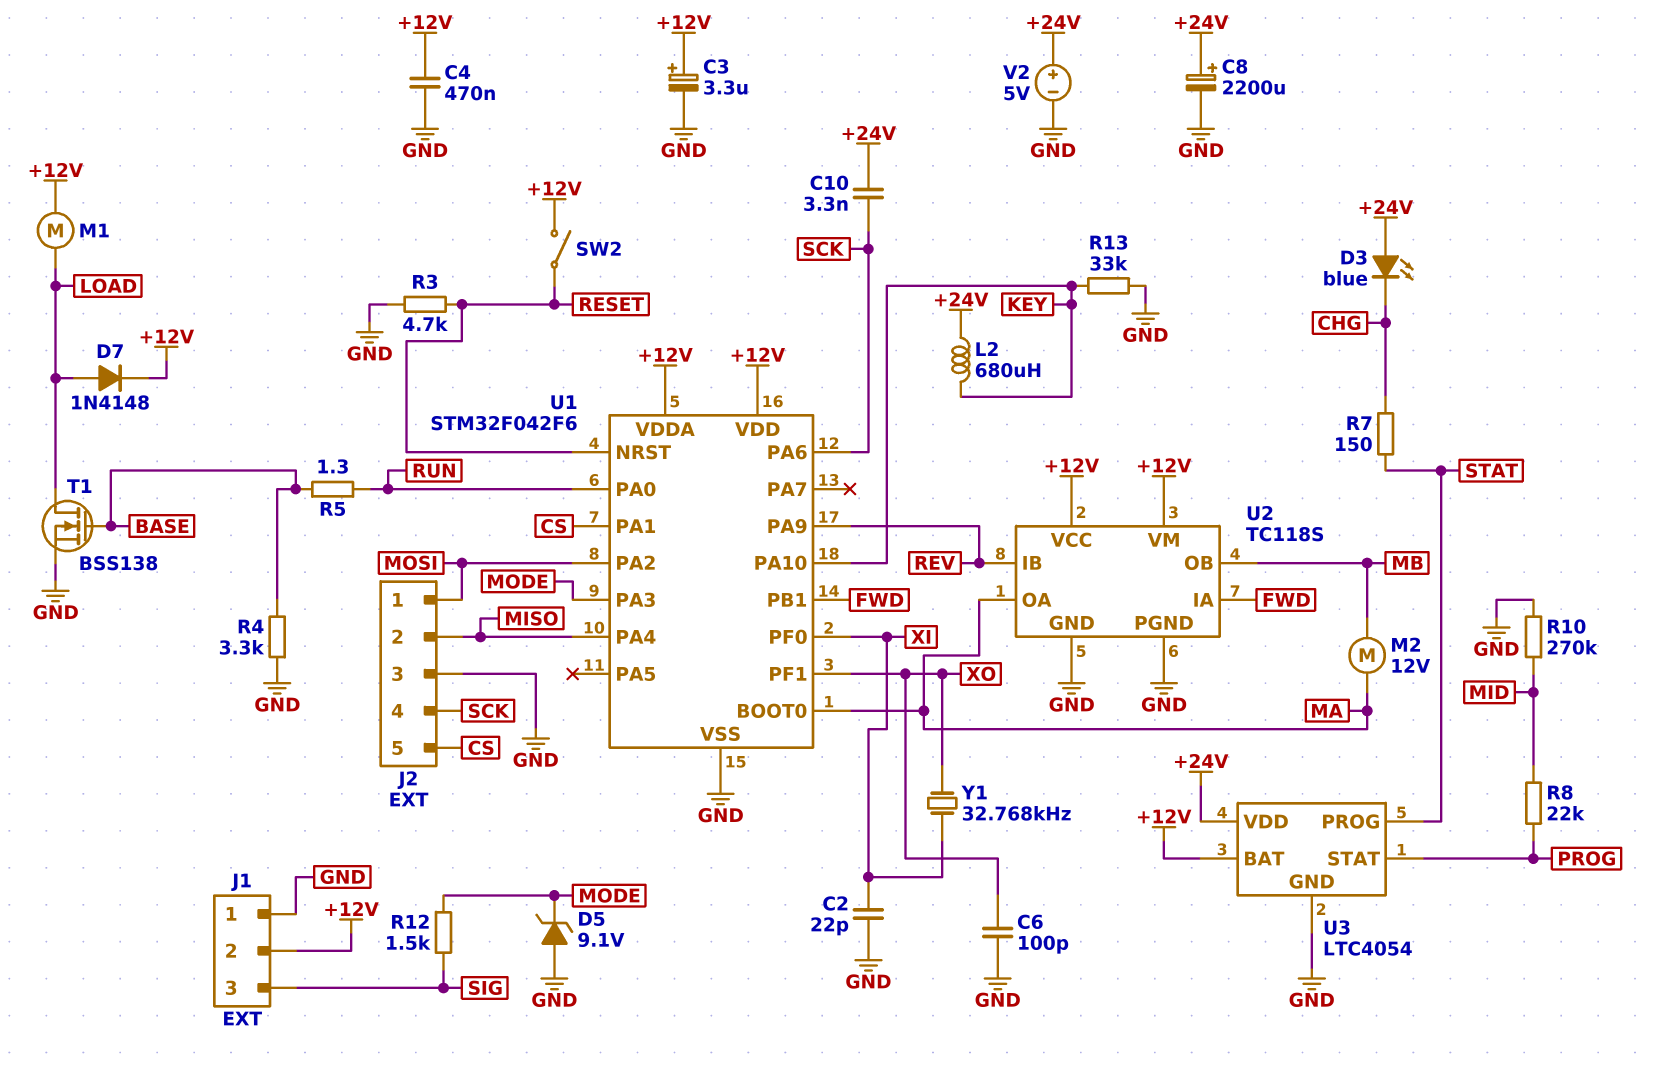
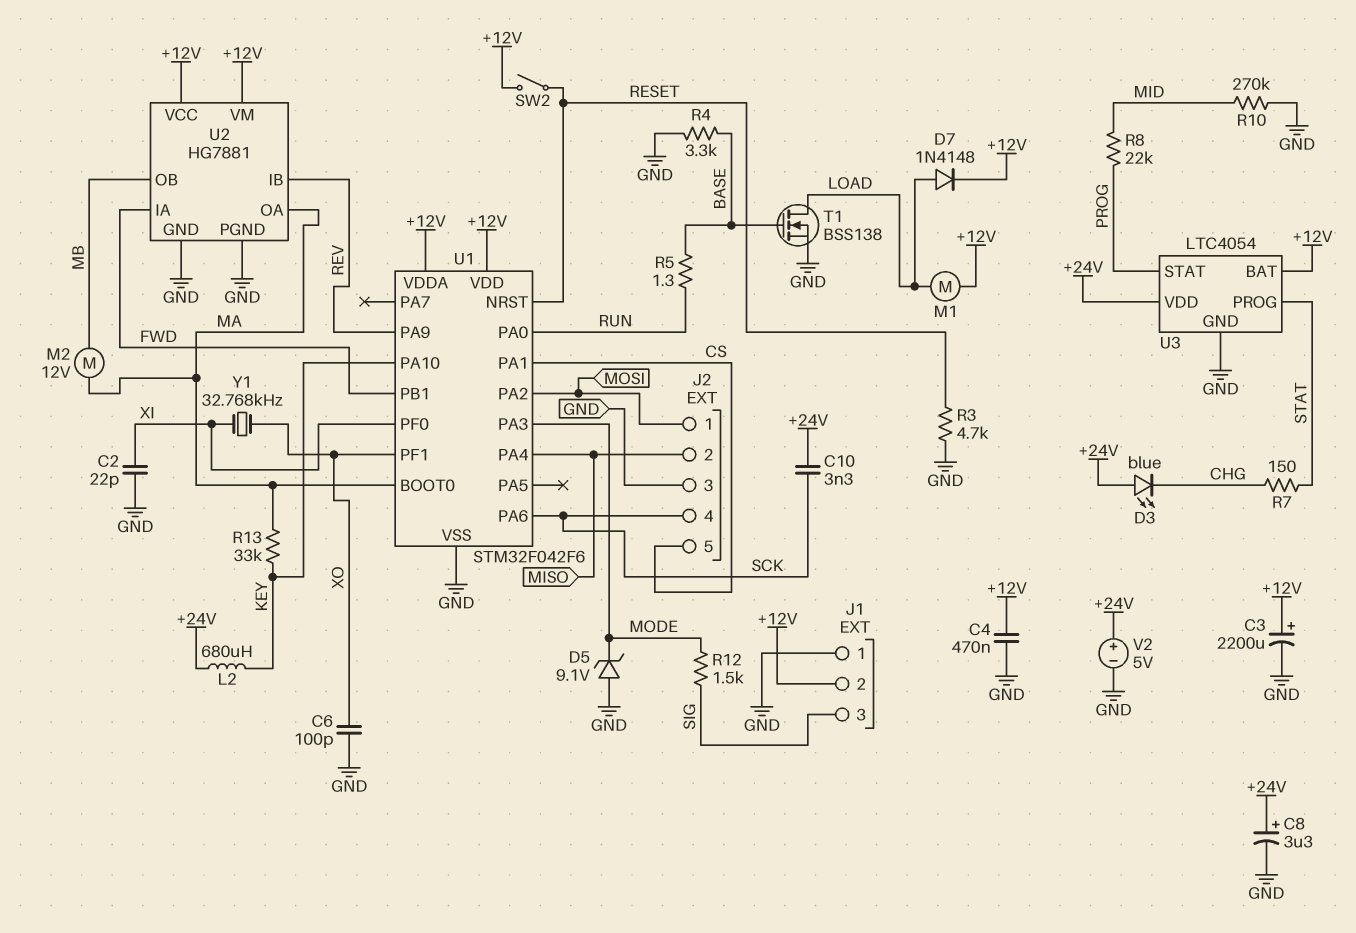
C3: 3.3uF (plus +12V, minus GND) -> 2200uF (plus +12V, minus GND)
C8: 2200uF (plus +24V, minus GND) -> 3.3uF (plus +24V, minus GND)
R13: 33k (GND, KEY) -> 33k (KEY, MA)
U2: TC118S -> HG7881

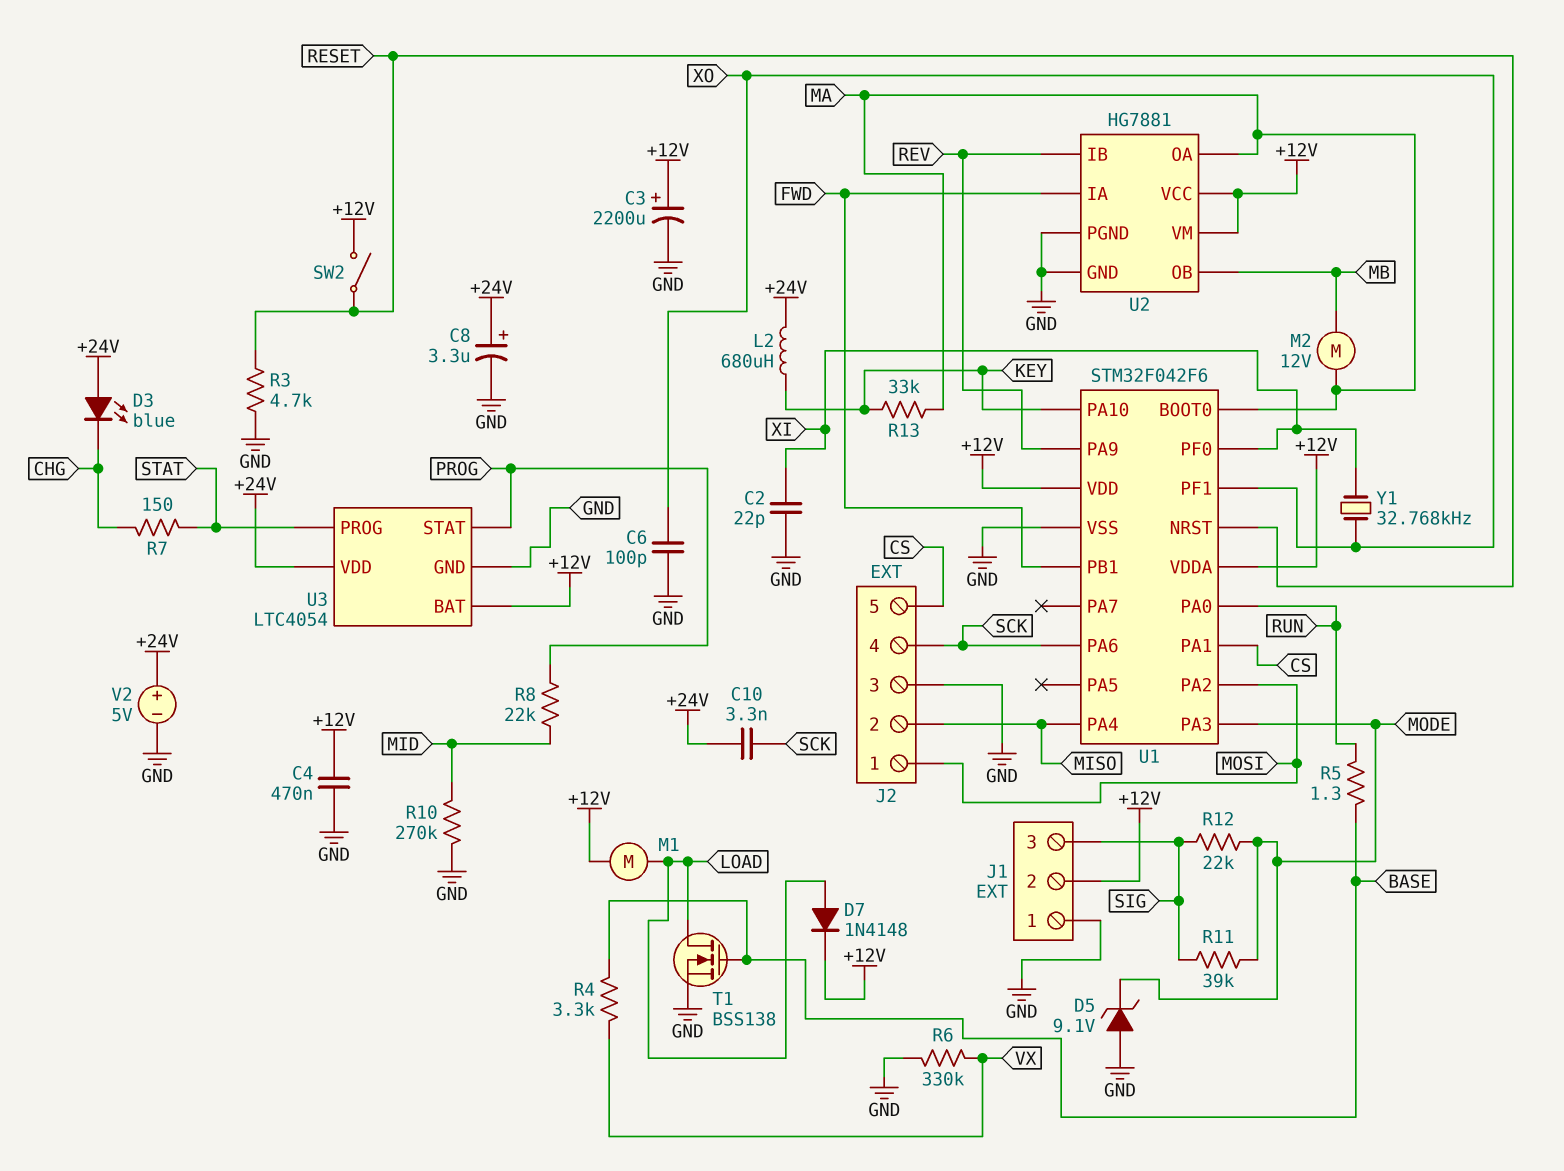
R4: 3.3k (BASE, GND) -> 3.3k (BASE, VX)
R6: none -> 330k (GND, VX)
R11: none -> 39k (MODE, SIG)
R12: 1.5k (MODE, SIG) -> 22k (MODE, SIG)

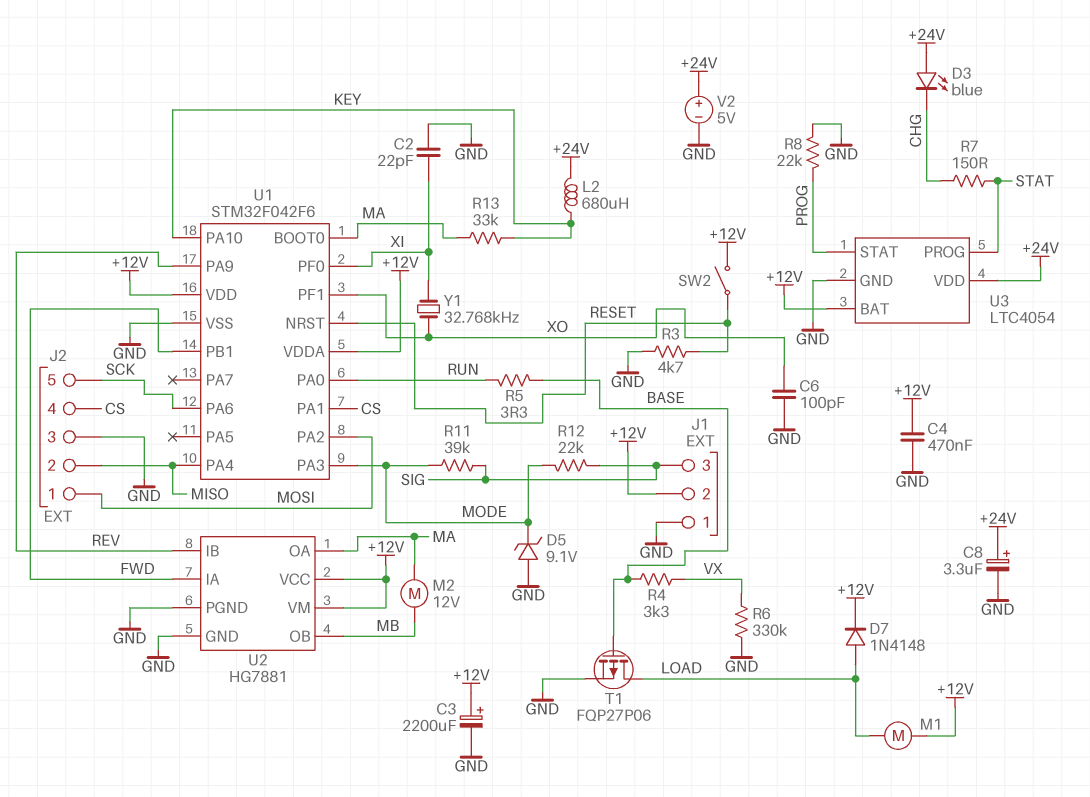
C10: 3.3nF (+24V, SCK) -> none
J2 pin 4: SCK -> CS
J2 pin 5: CS -> SCK
R5: 1.3 (BASE, RUN) -> 3.3 (BASE, RUN)
R8: 22k (MID, PROG) -> 22k (GND, PROG)
R10: 270k (GND, MID) -> none
T1: NMOS BSS138 (G BASE, D LOAD, S GND) -> PMOS FQP27P06 (G BASE, D LOAD, S GND)

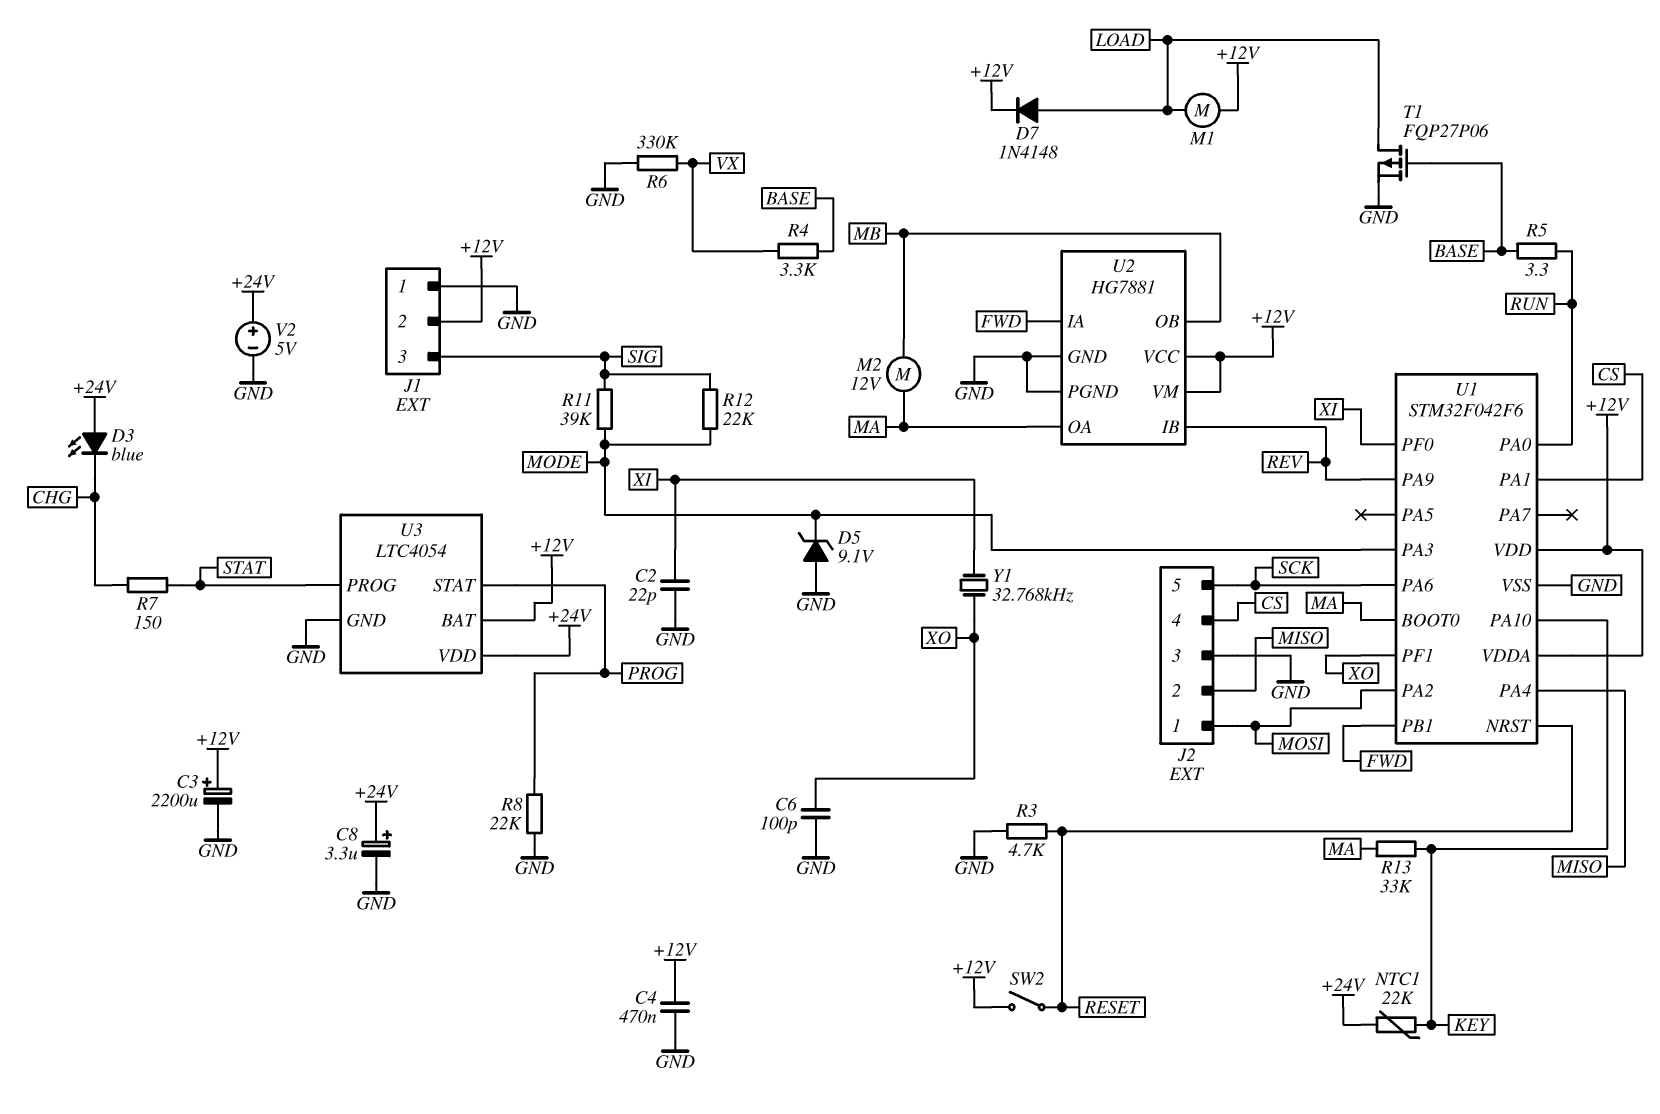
L2: 680uH (+24V, KEY) -> none
NTC1: none -> 22k (+24V, KEY)

